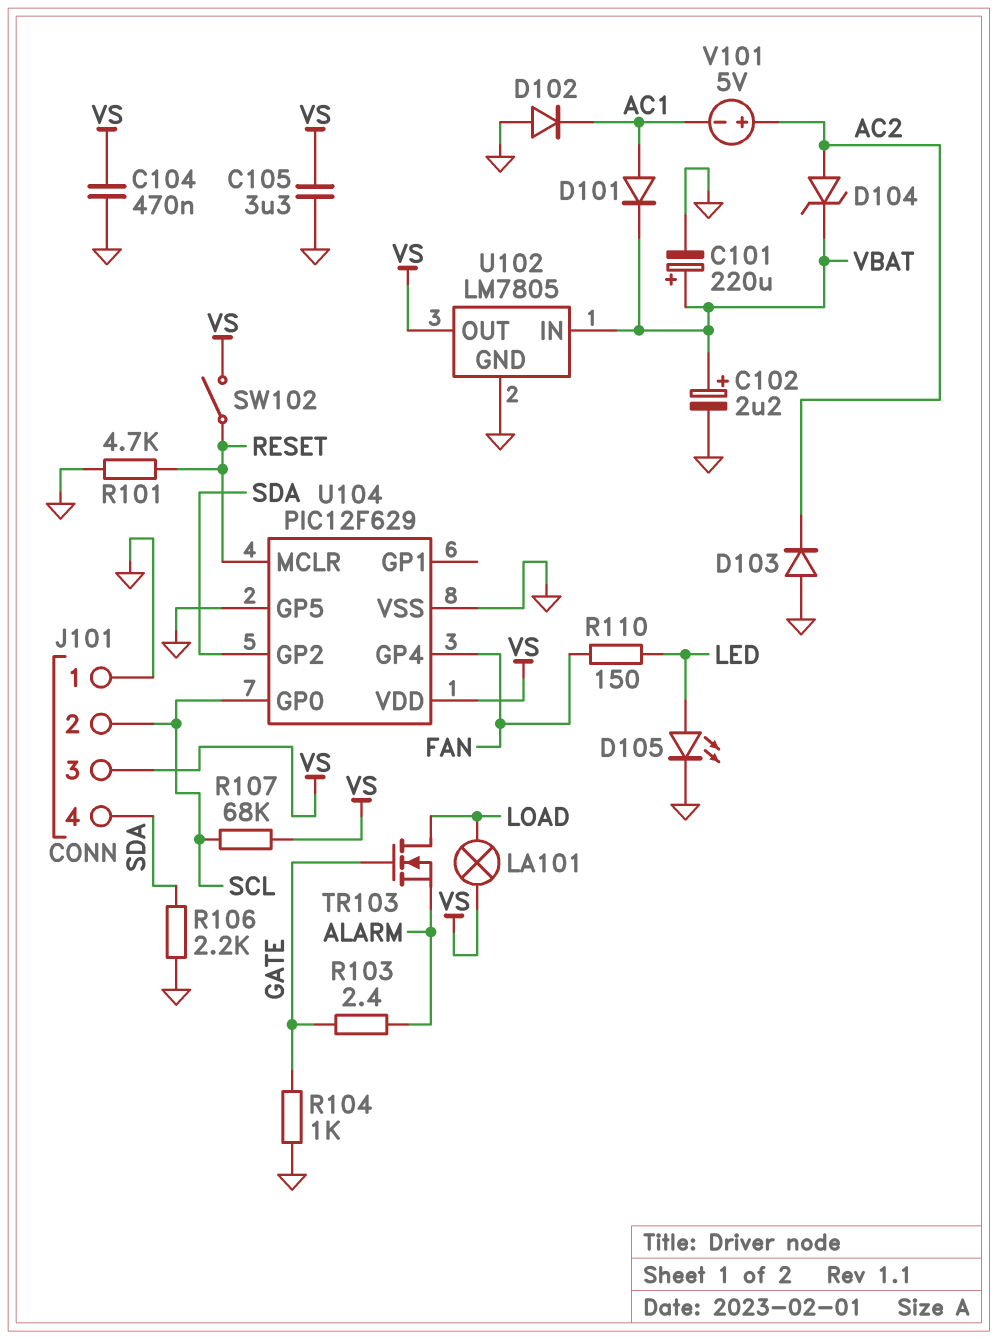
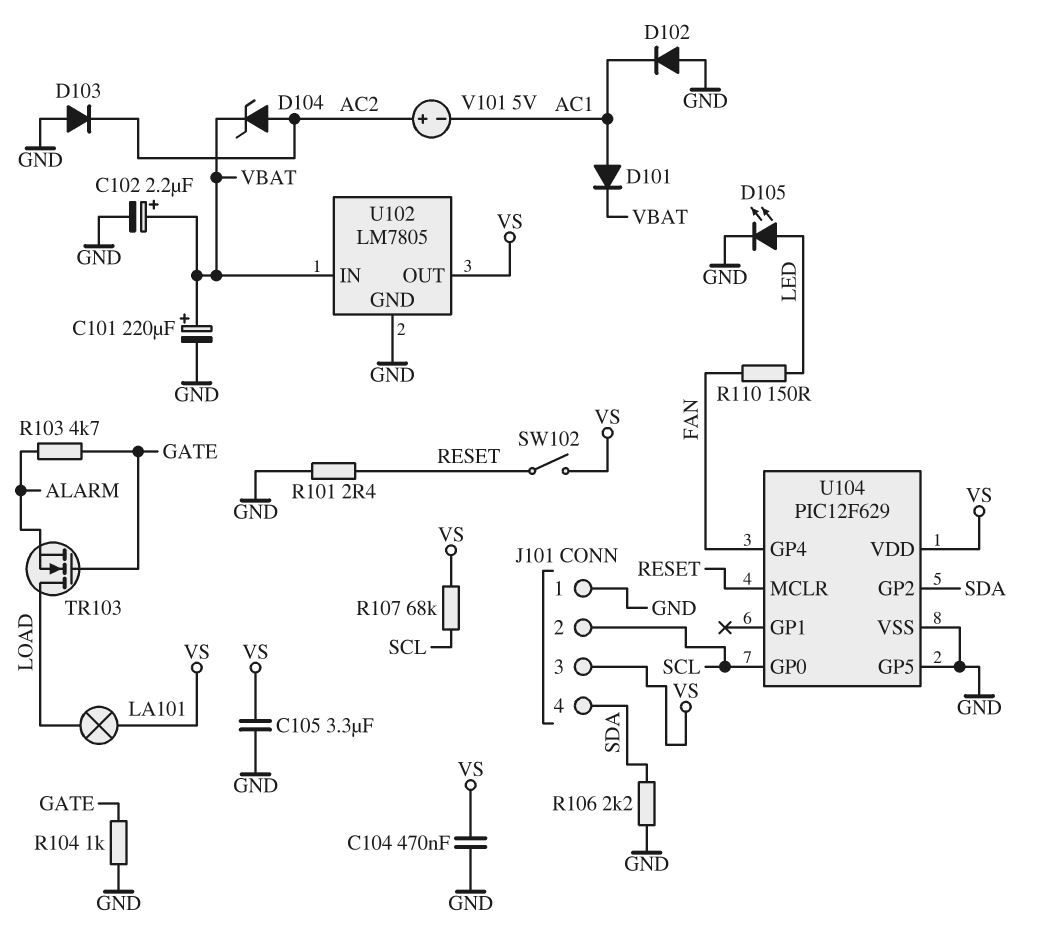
R101: 4.7k (GND, RESET) -> 2.4 (GND, RESET)
R103: 2.4 (ALARM, GATE) -> 4.7k (ALARM, GATE)

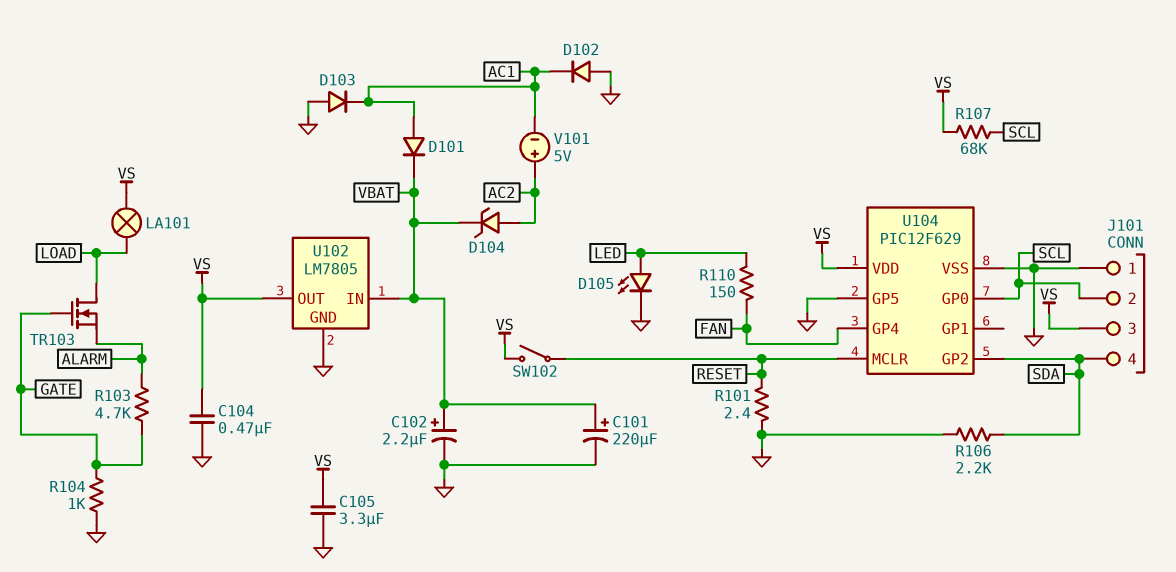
D103: diode (A GND, K AC2) -> diode (A GND, K AC1)

